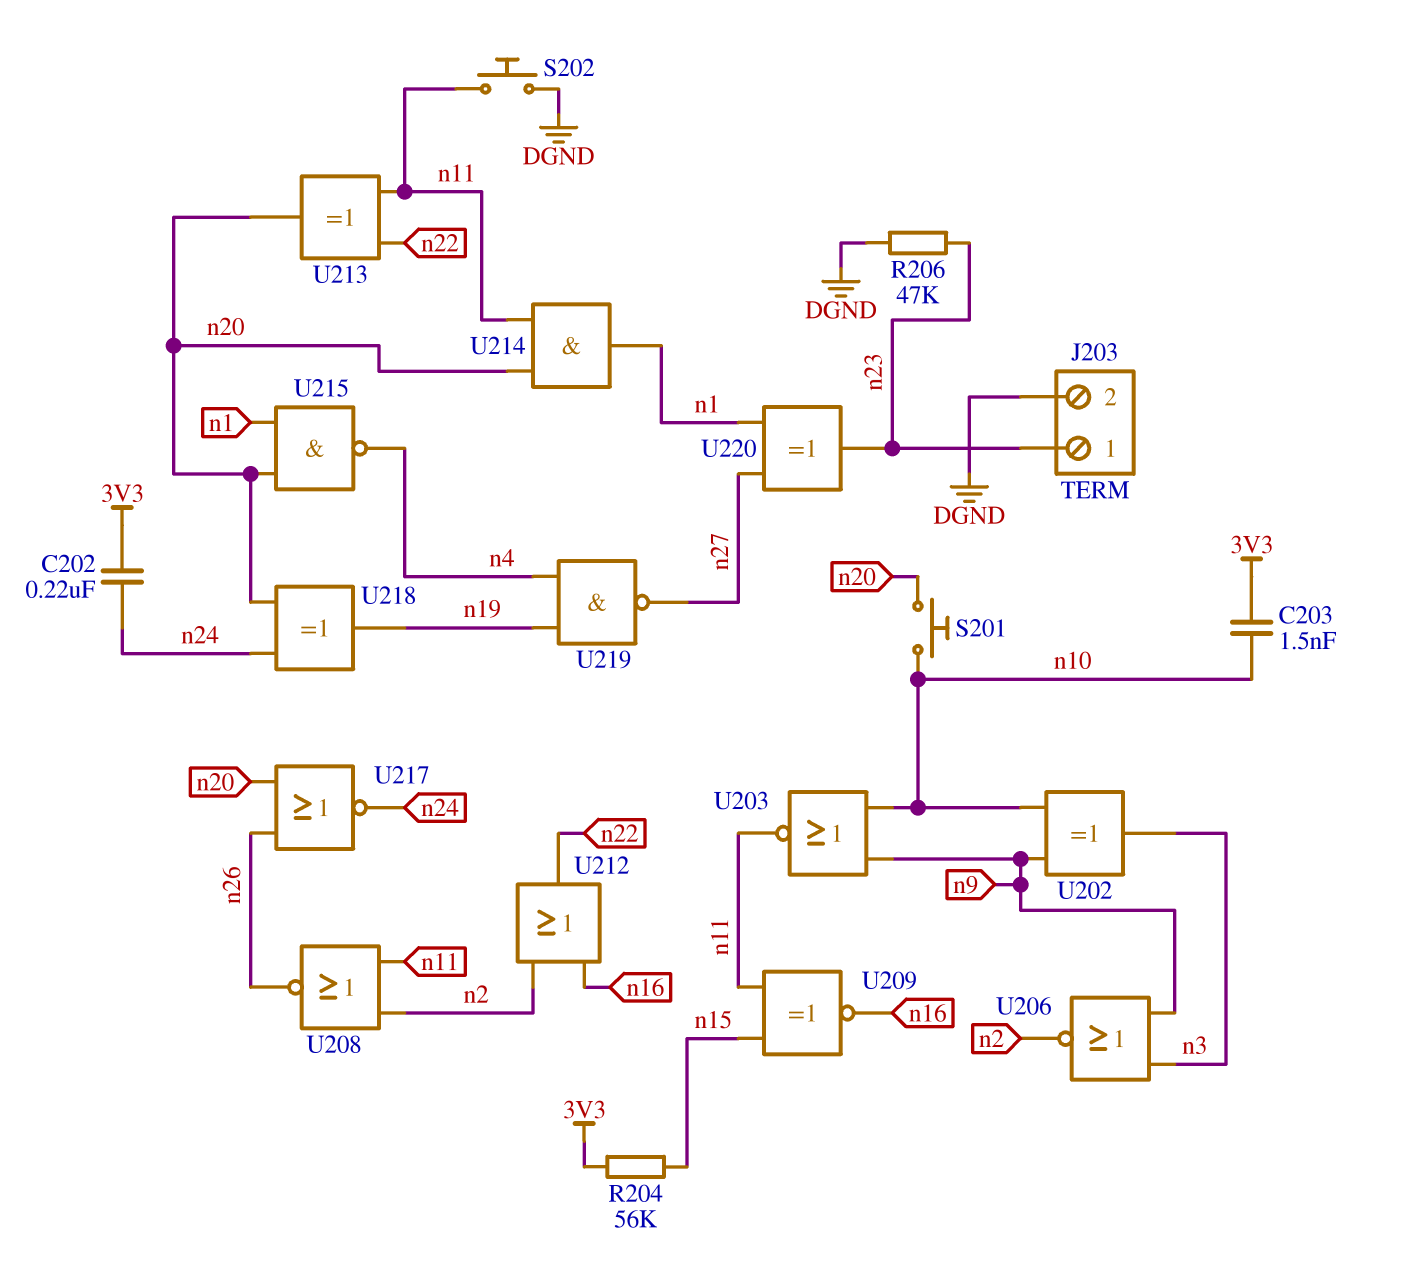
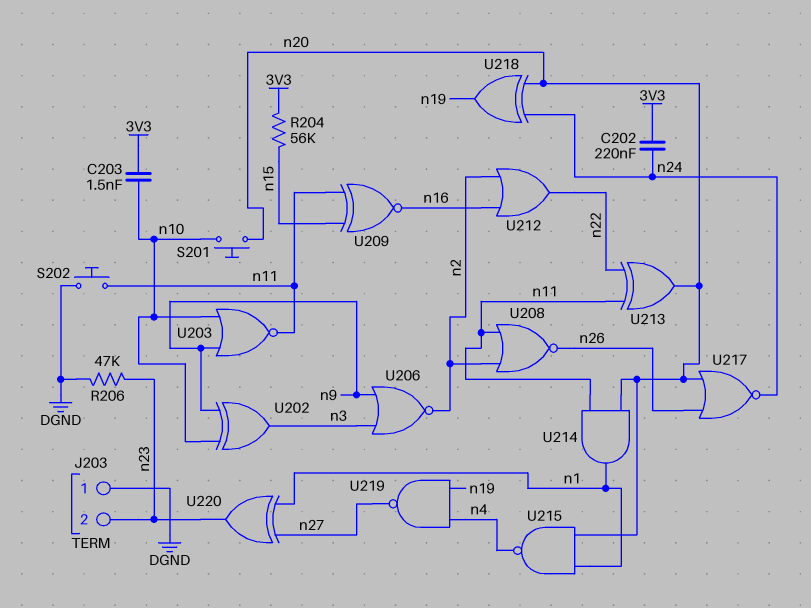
J203 pin 1: n23 -> DGND
J203 pin 2: DGND -> n23

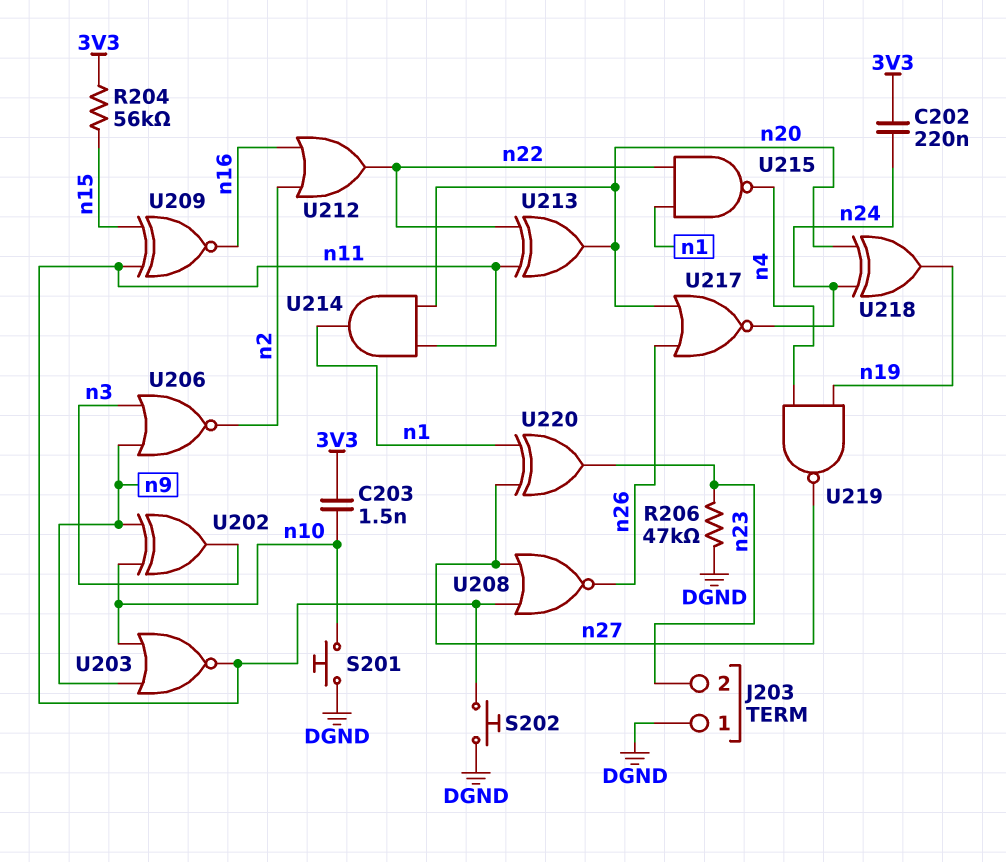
S201: button (n10, n20) -> button (DGND, n10)
U208: NOR (in n2, in n11, out n26) -> NOR (in n11, in n27, out n26)
U215: NAND (in n1, in n20, out n4) -> NAND (in n1, in n22, out n4)

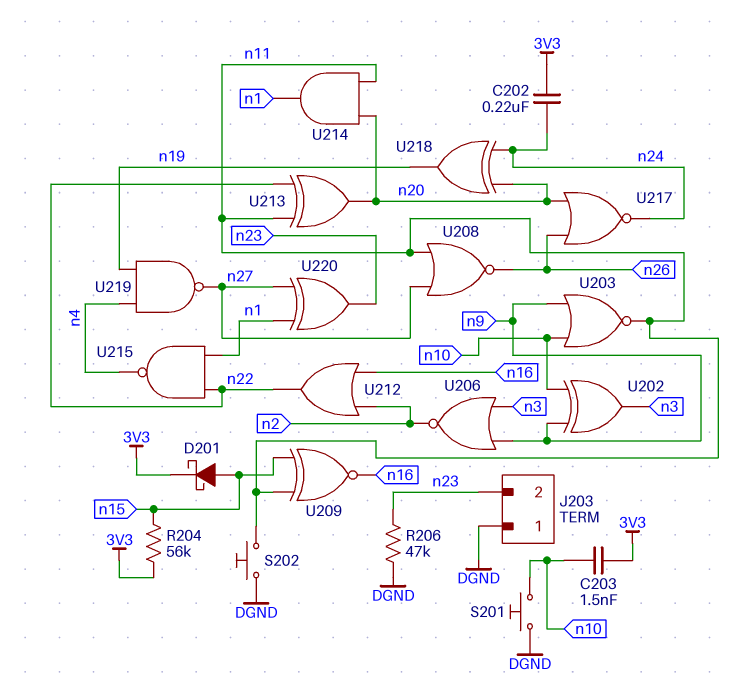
D201: none -> schottky (A n15, K 3V3)

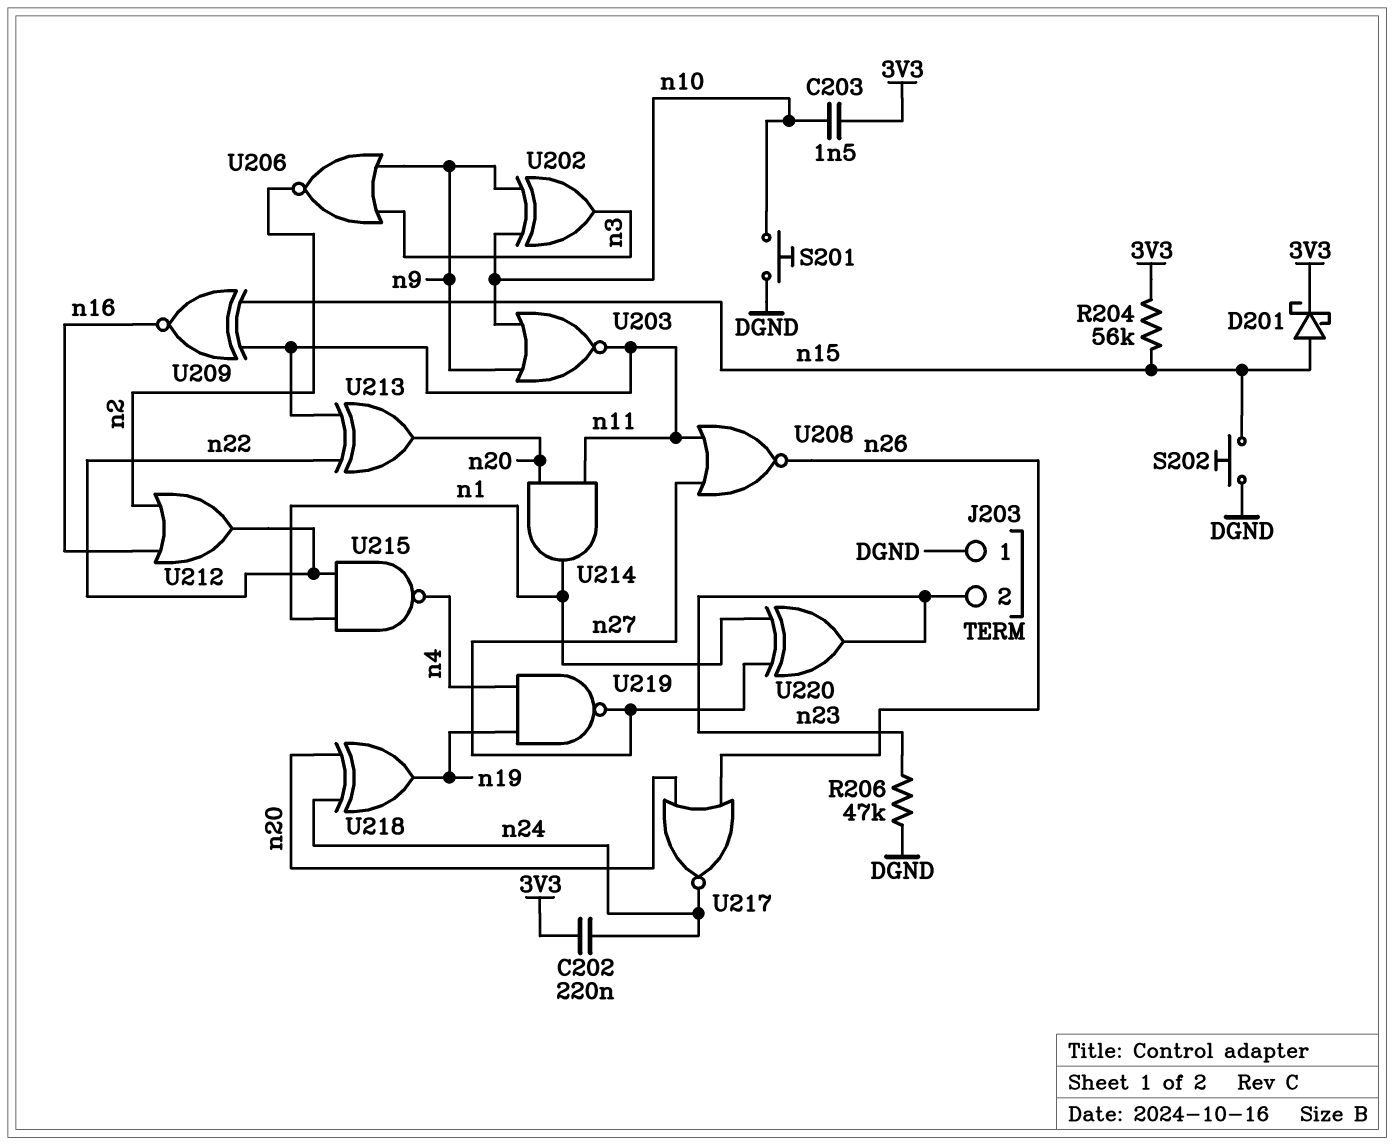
S202: button (DGND, n11) -> button (DGND, n15)

